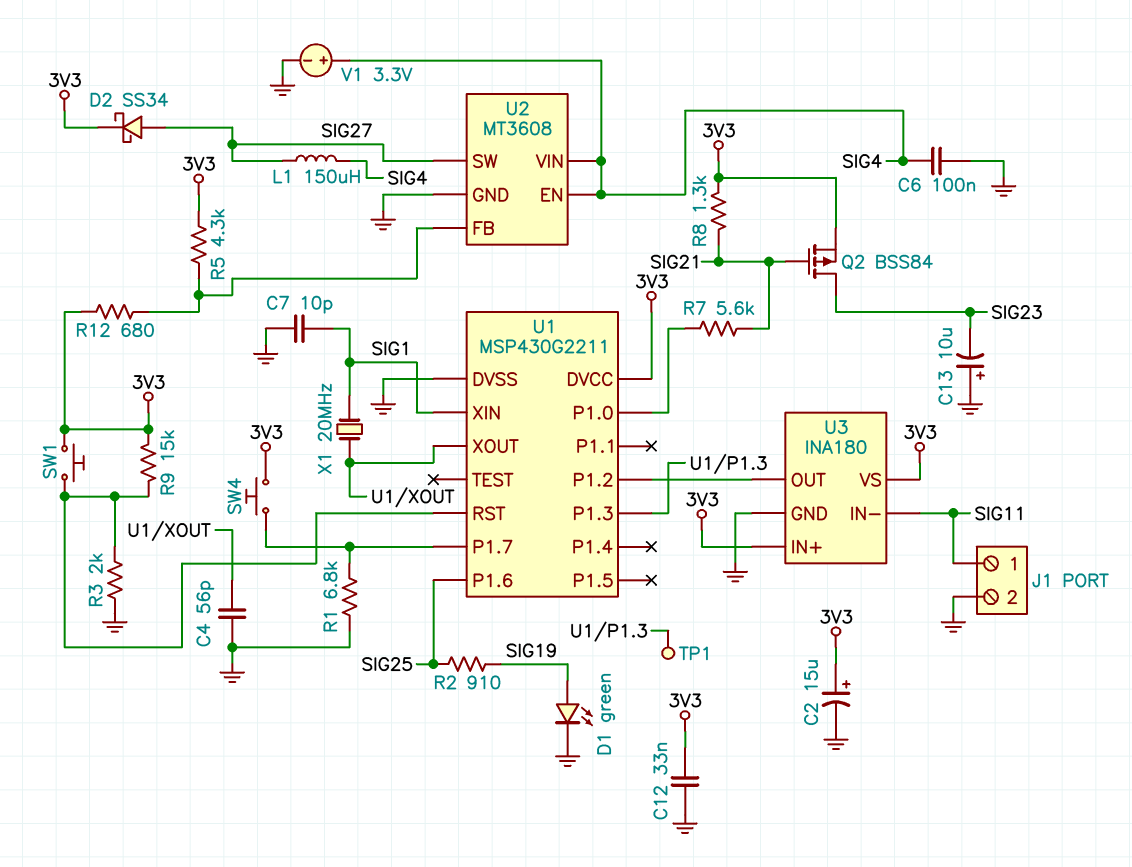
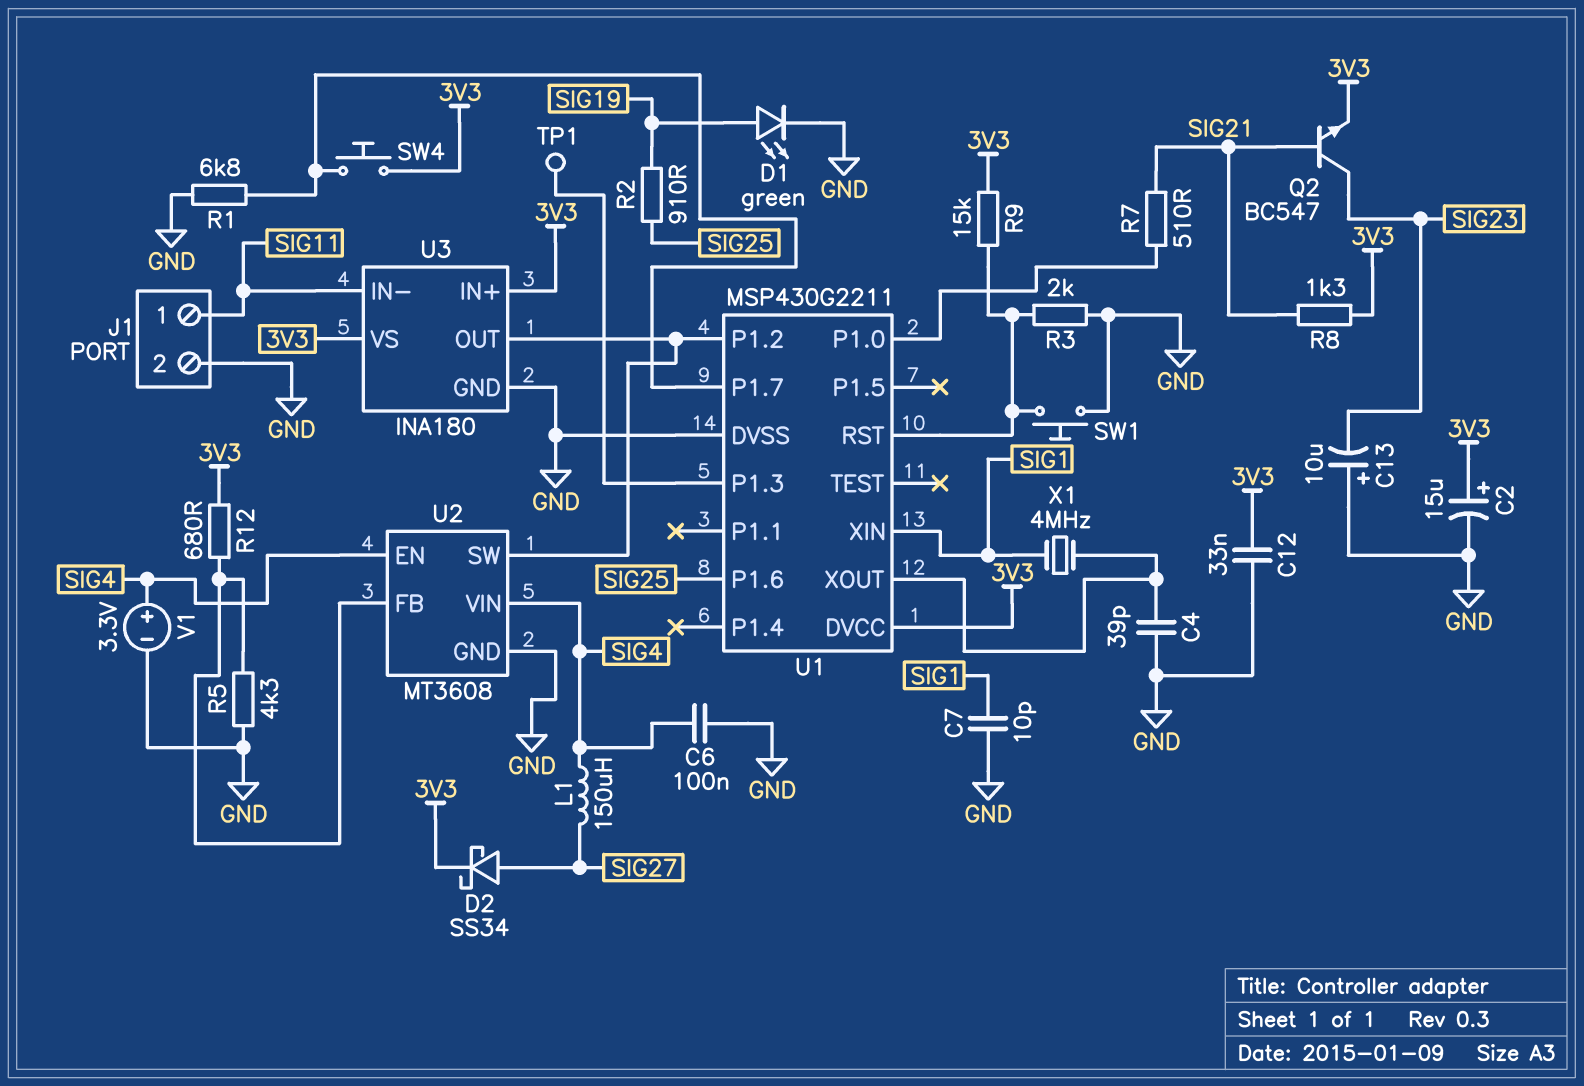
C4: 56pF (GND, U1/XOUT) -> 39pF (GND, U1/XOUT)
Q2: PMOS BSS84 (G SIG21, D SIG23, S 3V3) -> NPN BC547 (B SIG21, C SIG23, E 3V3)
R5: 4.3k (3V3, U2/FB) -> 4.3k (GND, U2/FB)
R7: 5.6k (SIG21, U1/P1.0) -> 510 (SIG21, U1/P1.0)
SW1: button (3V3, U1/RST) -> button (GND, U1/RST)
U2 pin SW: SIG27 -> U1/P1.2
X1: 20MHz (SIG1, U1/XOUT) -> 4MHz (SIG1, U1/XOUT)

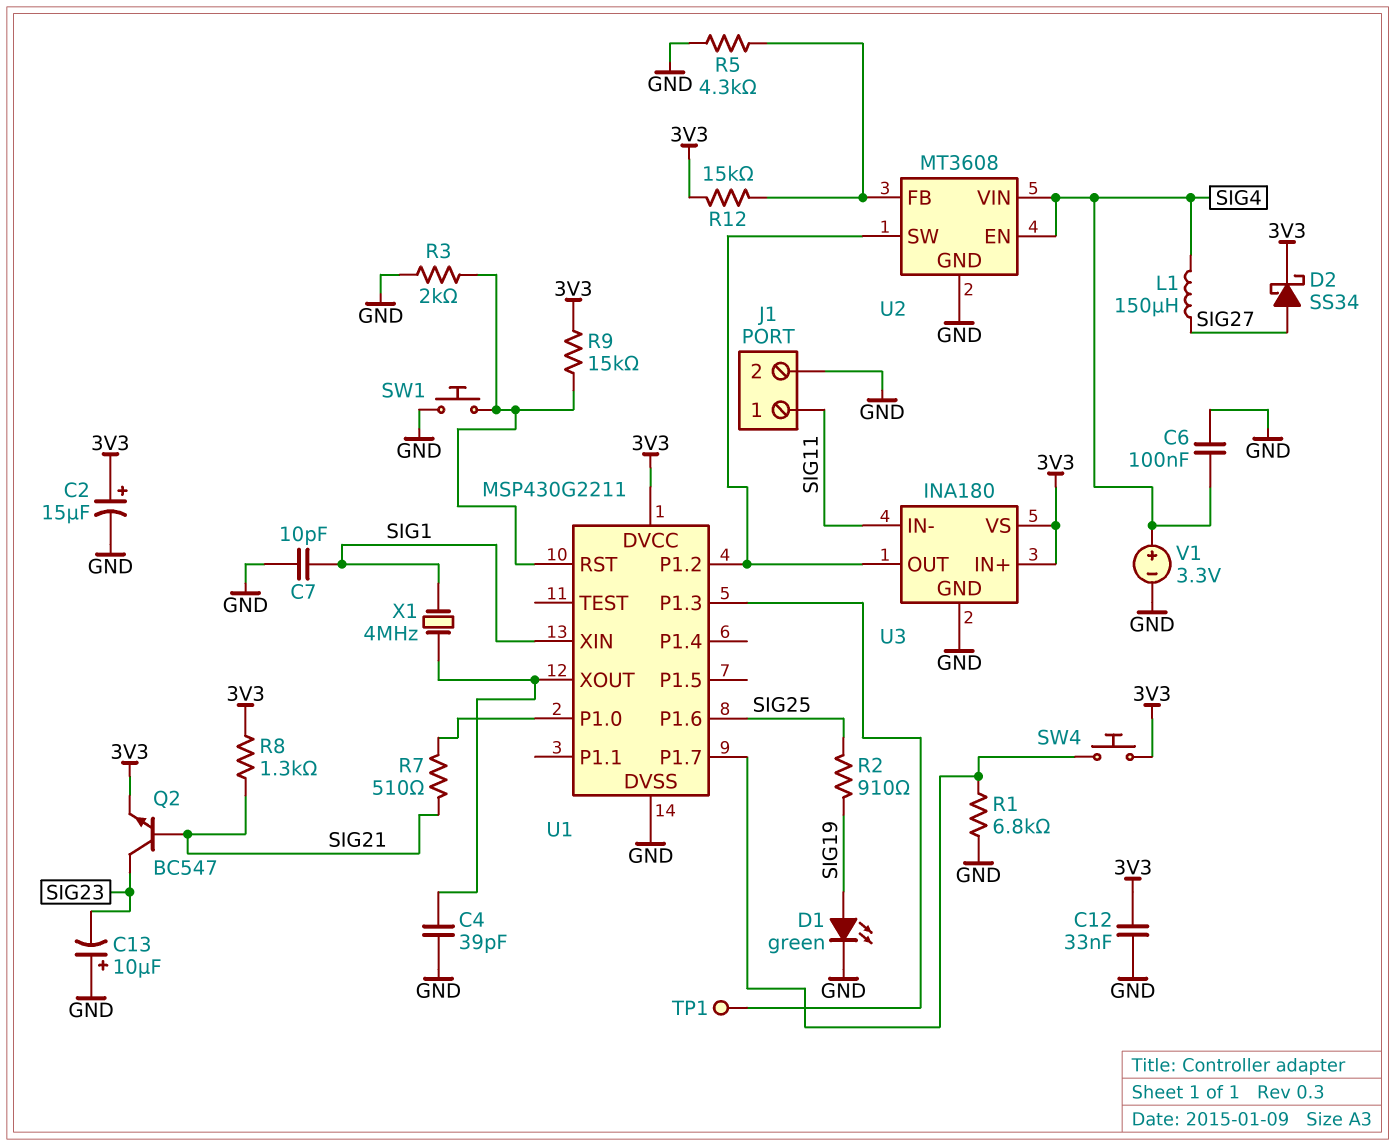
R12: 680 (3V3, U2/FB) -> 15k (3V3, U2/FB)

